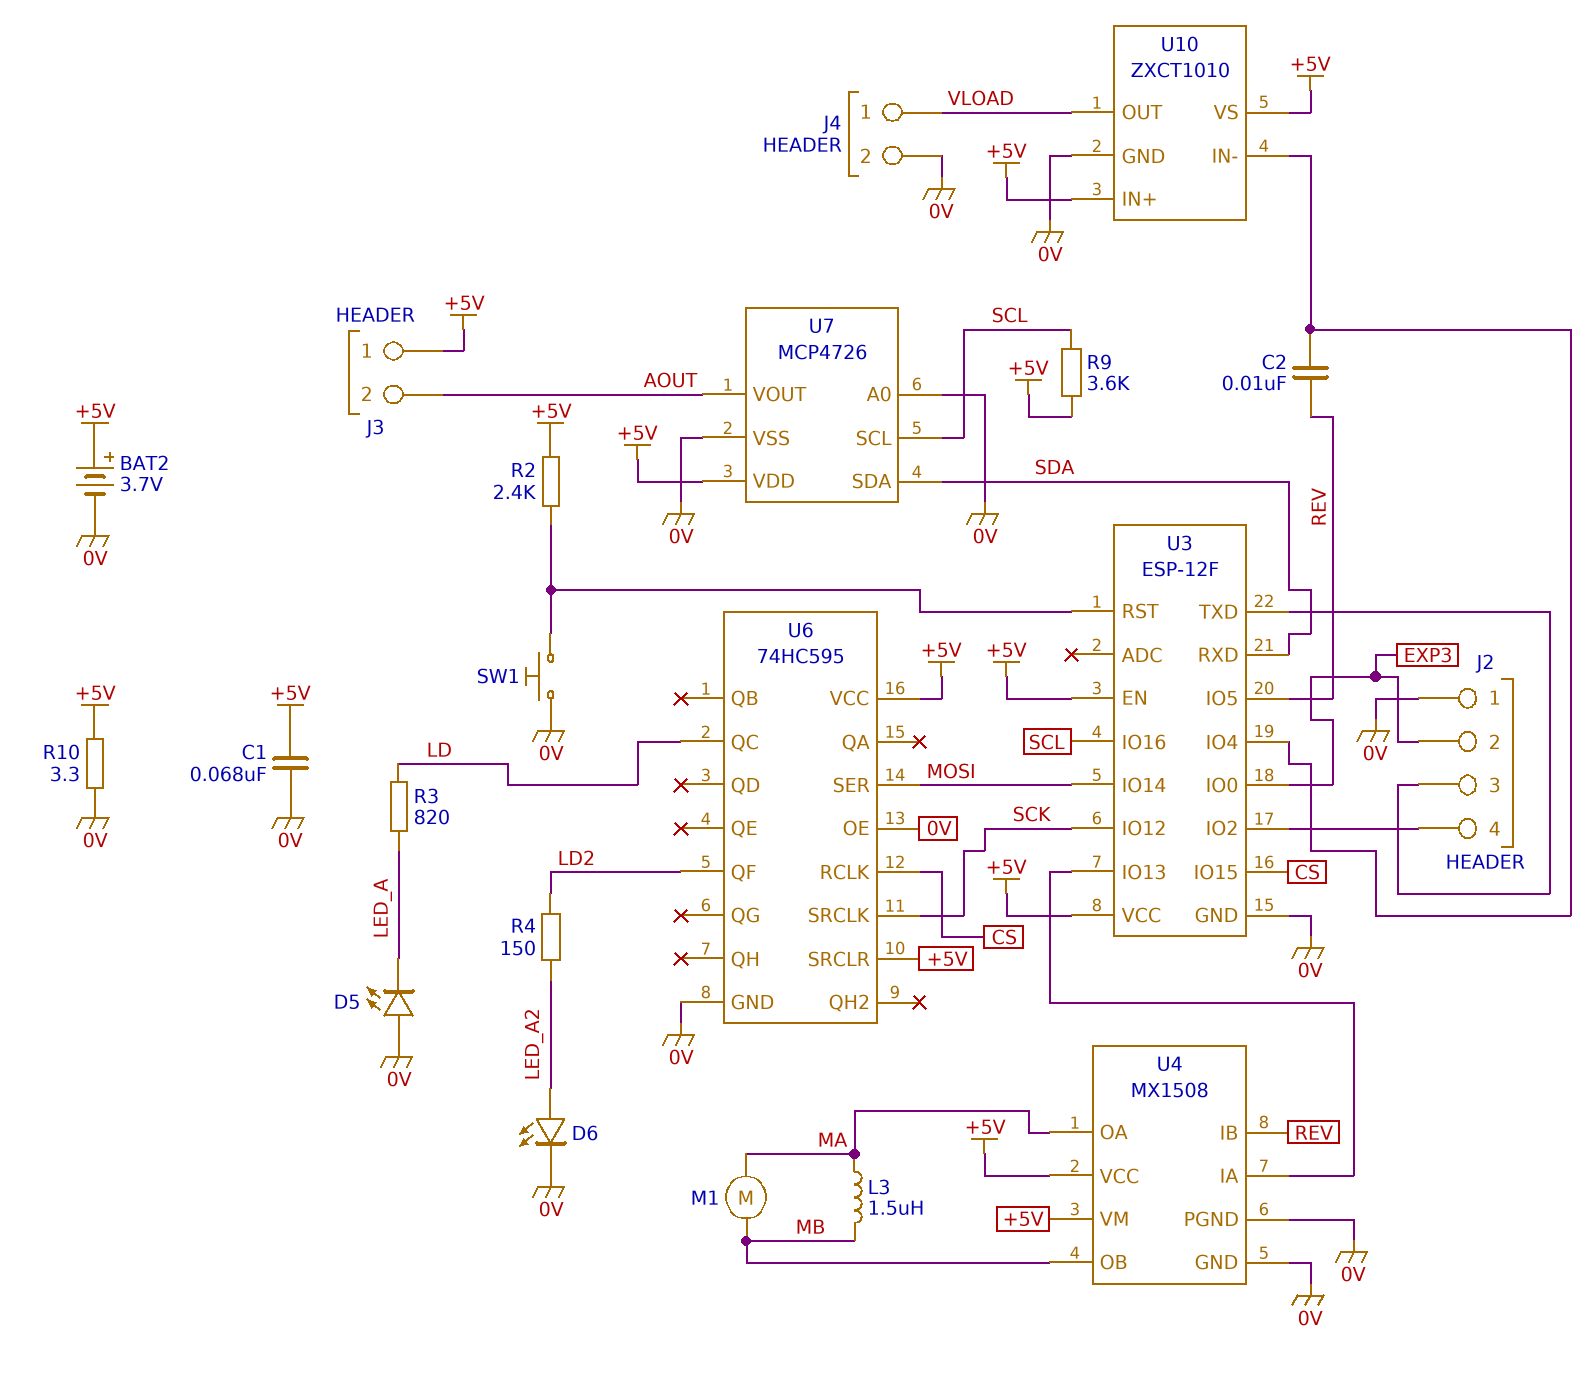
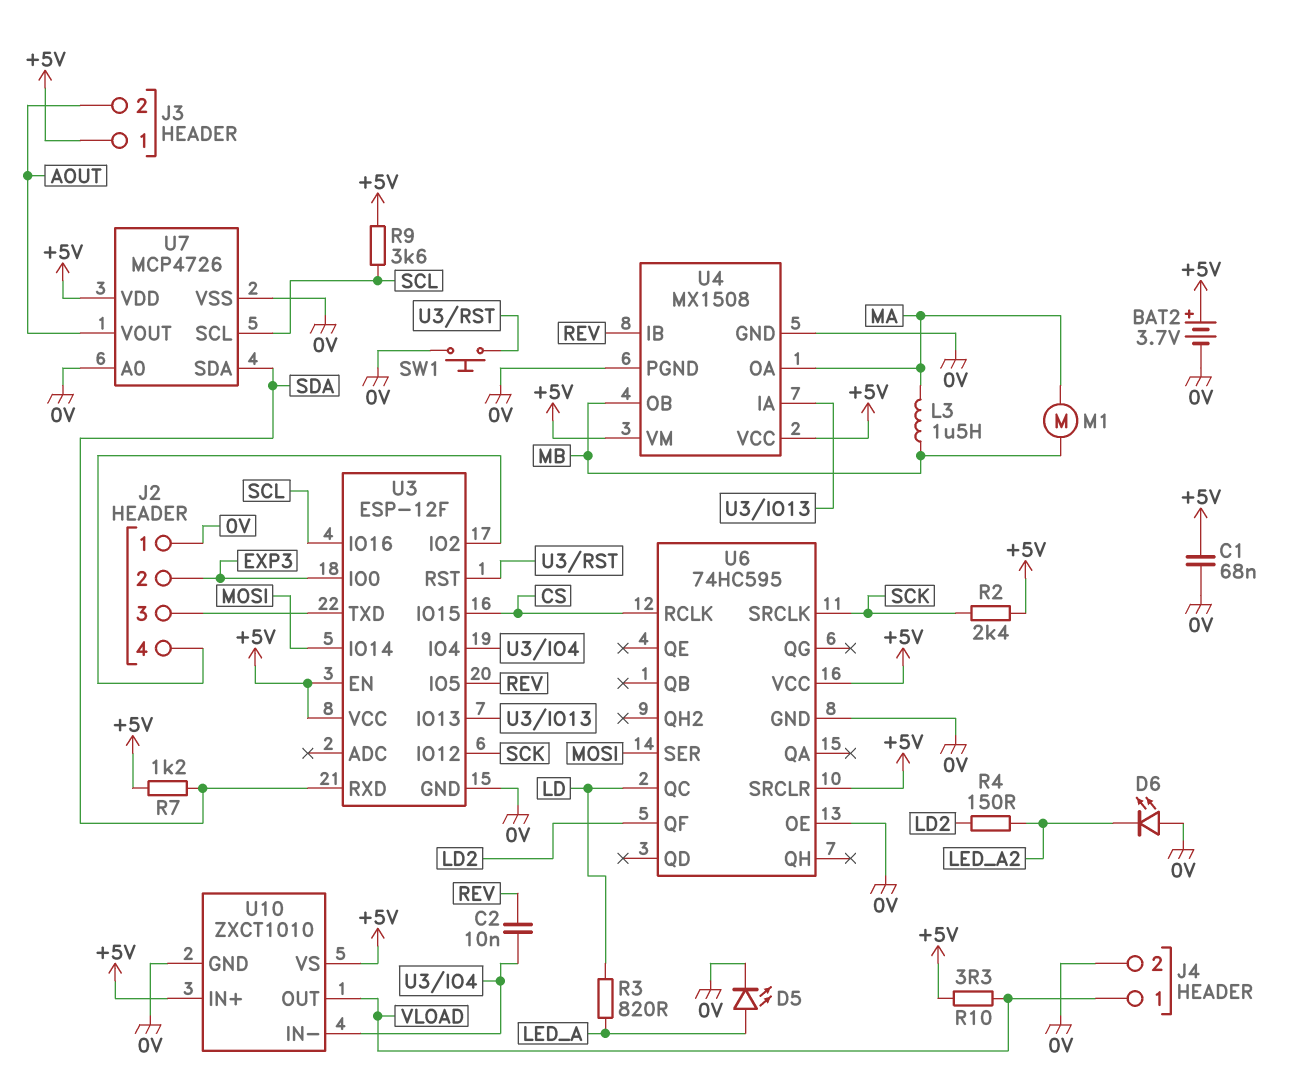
D5: LED (A 0V, K LED_A) -> LED (A LED_A, K 0V)
D6: LED (A LED_A2, K 0V) -> LED (A 0V, K LED_A2)
R2: 2.4k (+5V, U3/RST) -> 2.4k (+5V, SCK)
R7: none -> 1.2k (+5V, SDA)
R10: 3.3 (+5V, 0V) -> 3.3 (+5V, VLOAD)

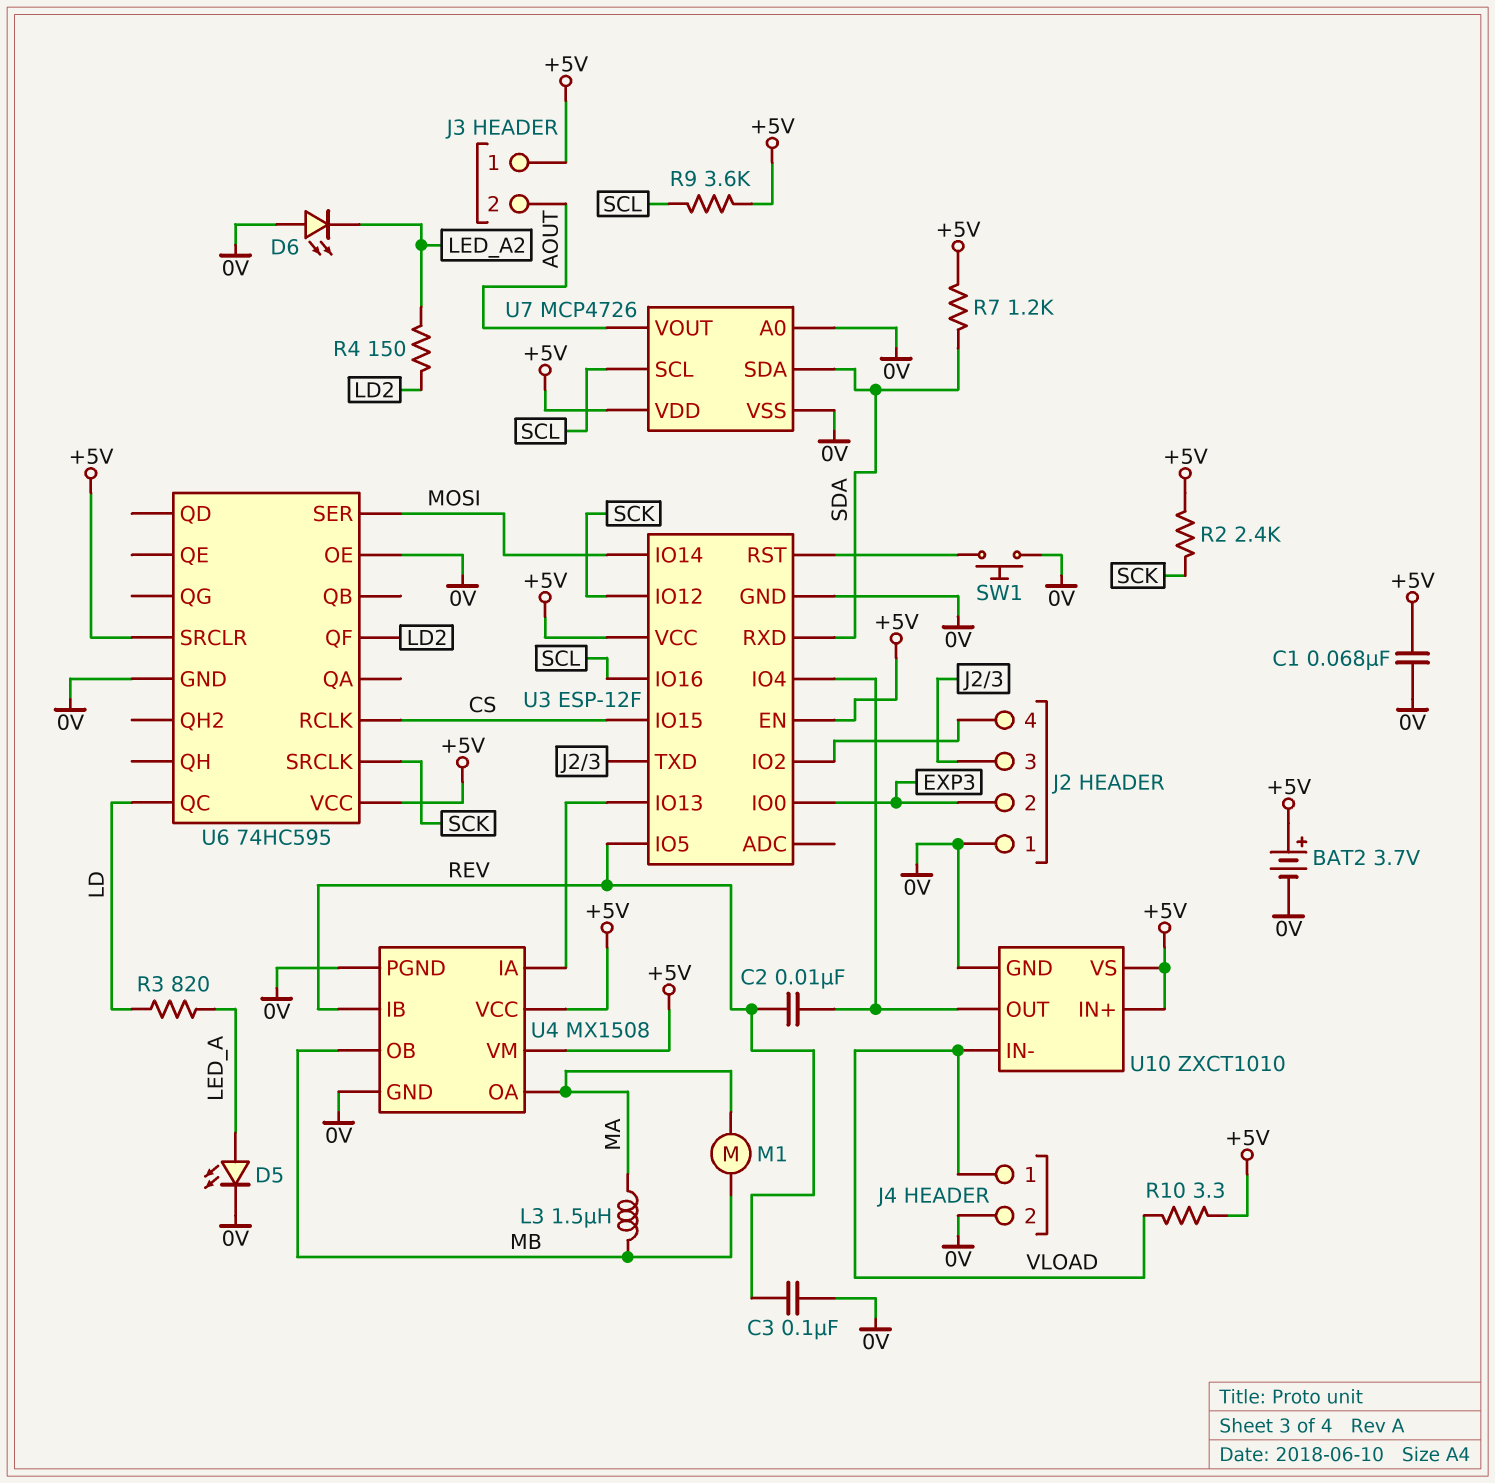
C3: none -> 100nF (0V, REV)
U10 pin IN-: U3/IO4 -> VLOAD
U10 pin OUT: VLOAD -> U3/IO4

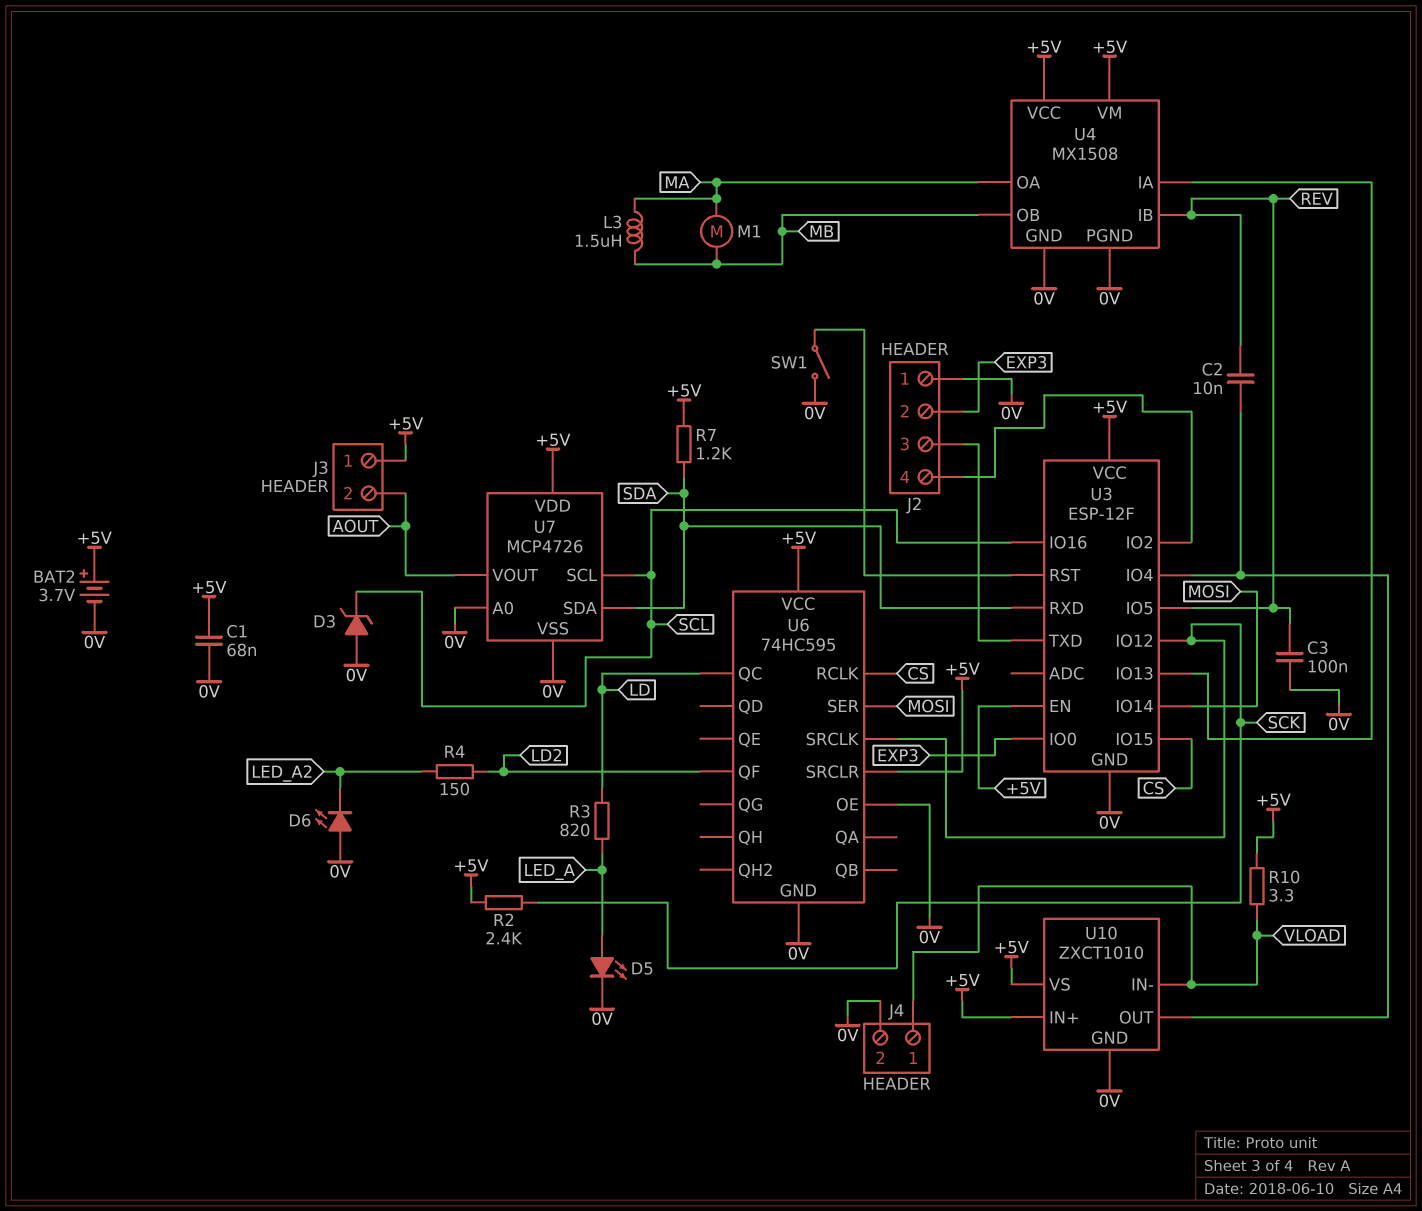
D3: none -> zener (A 0V, K SCL)
R9: 3.6k (+5V, SCL) -> none
SW1: button (0V, U3/RST) -> switch (0V, U3/RST)

